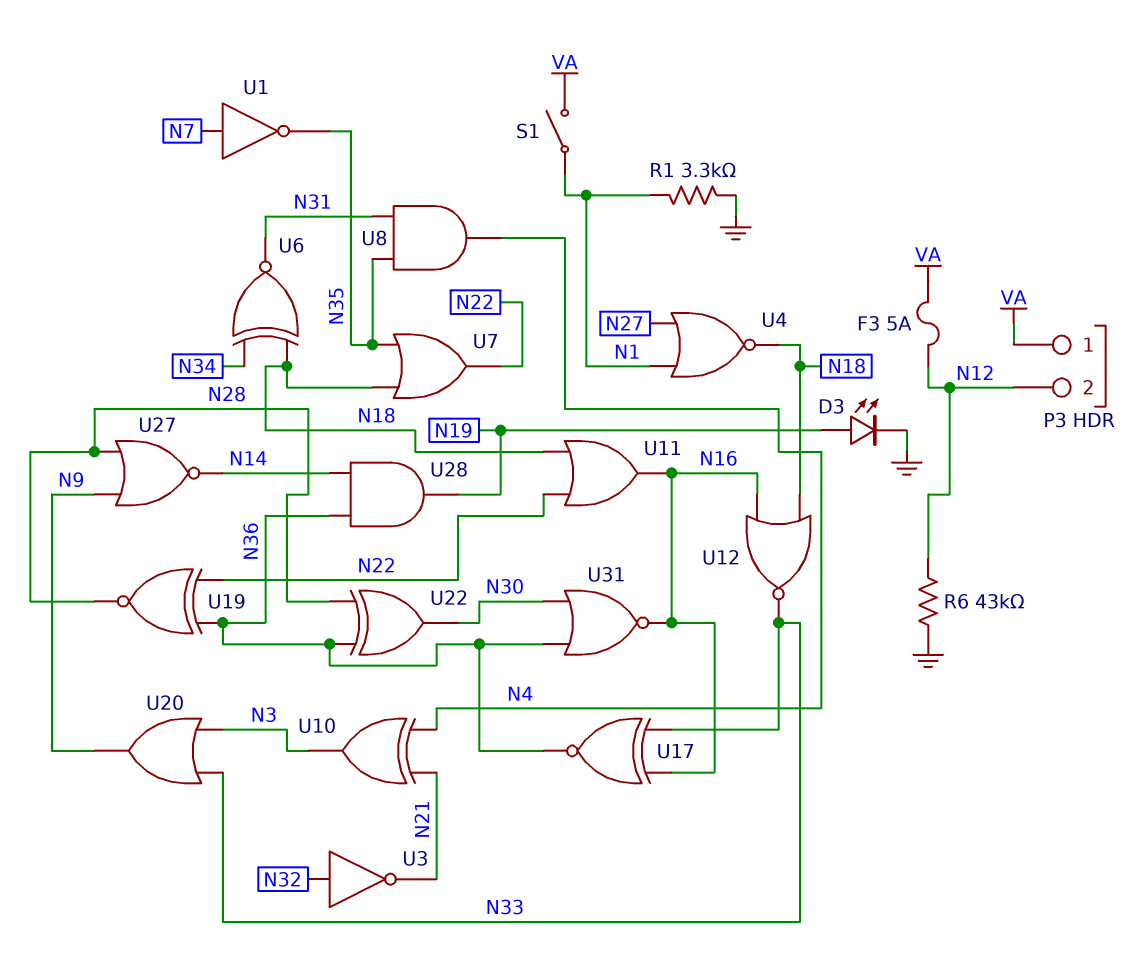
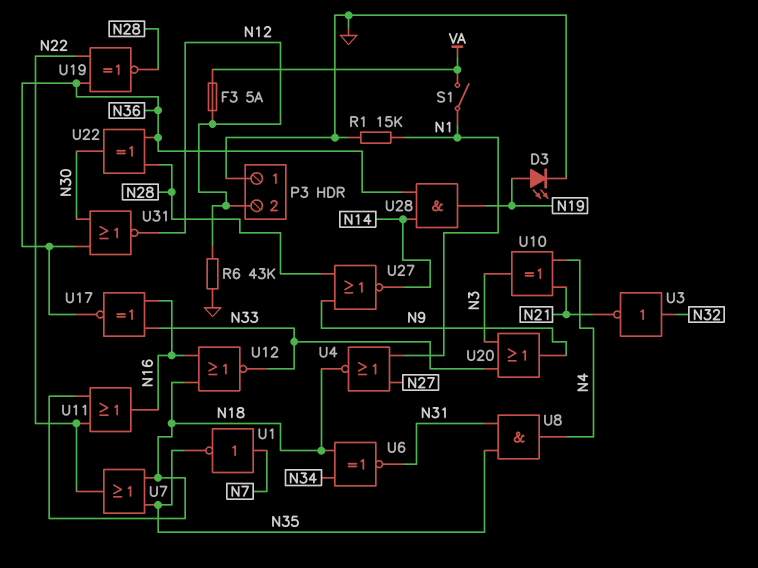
P3 pin 1: VA -> GND
R1: 3.3k (GND, N1) -> 15k (GND, N1)
U31: NOR (in N30, in N36, out N16) -> NOR (in N30, in N36, out N12)

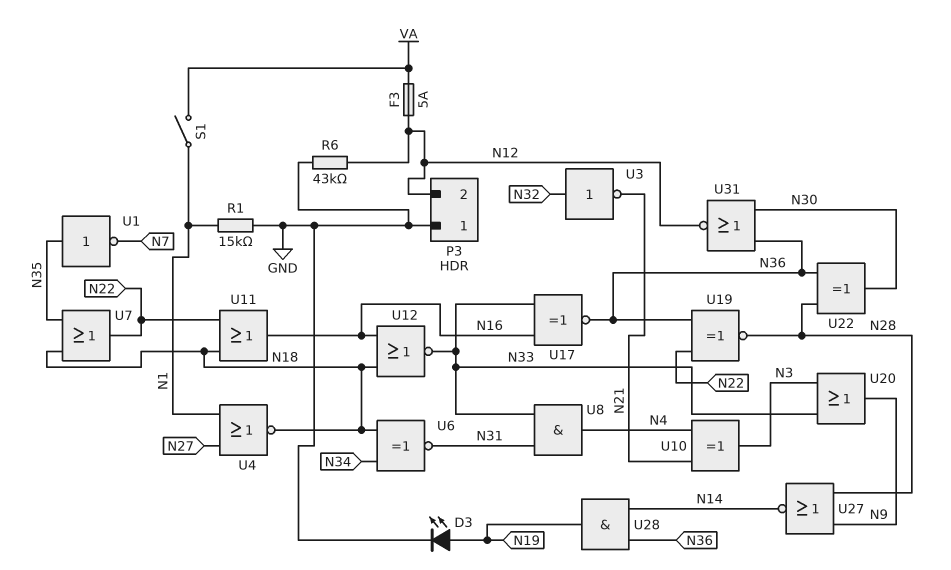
U1: NOT (in N7, out N35) -> NOT (in N35, out N7)
U8: AND (in N31, in N35, out N4) -> AND (in N31, in N33, out N4)

